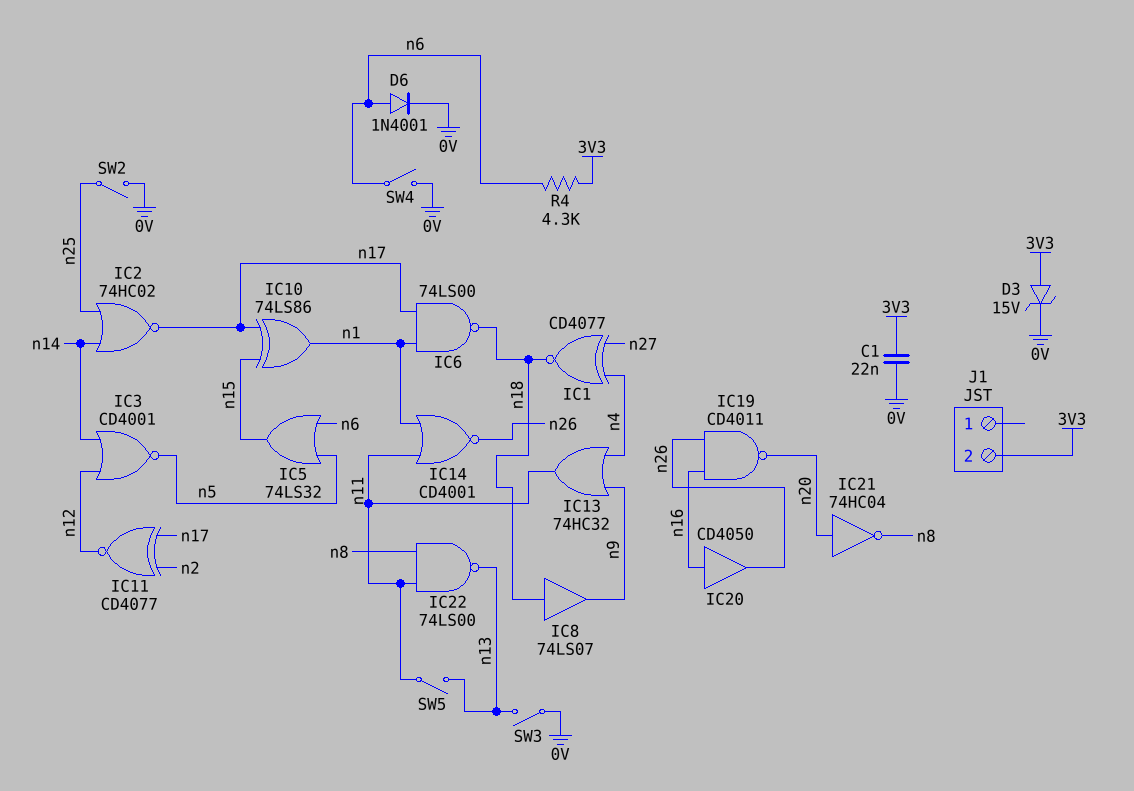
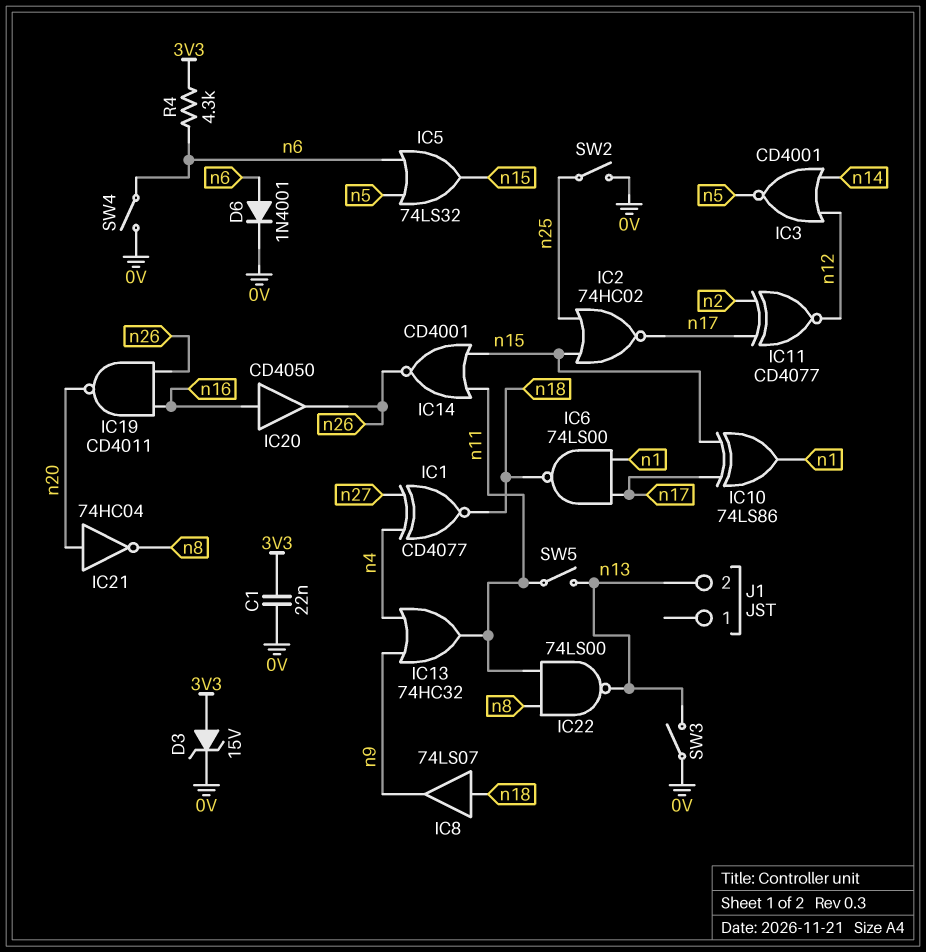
IC2: NOR 74HC02 (in n14, in n25, out n17) -> NOR 74HC02 (in n15, in n25, out n17)
IC14: NOR CD4001 (in n1, in n11, out n26) -> NOR CD4001 (in n11, in n15, out n26)
J1 pin 2: 3V3 -> n13

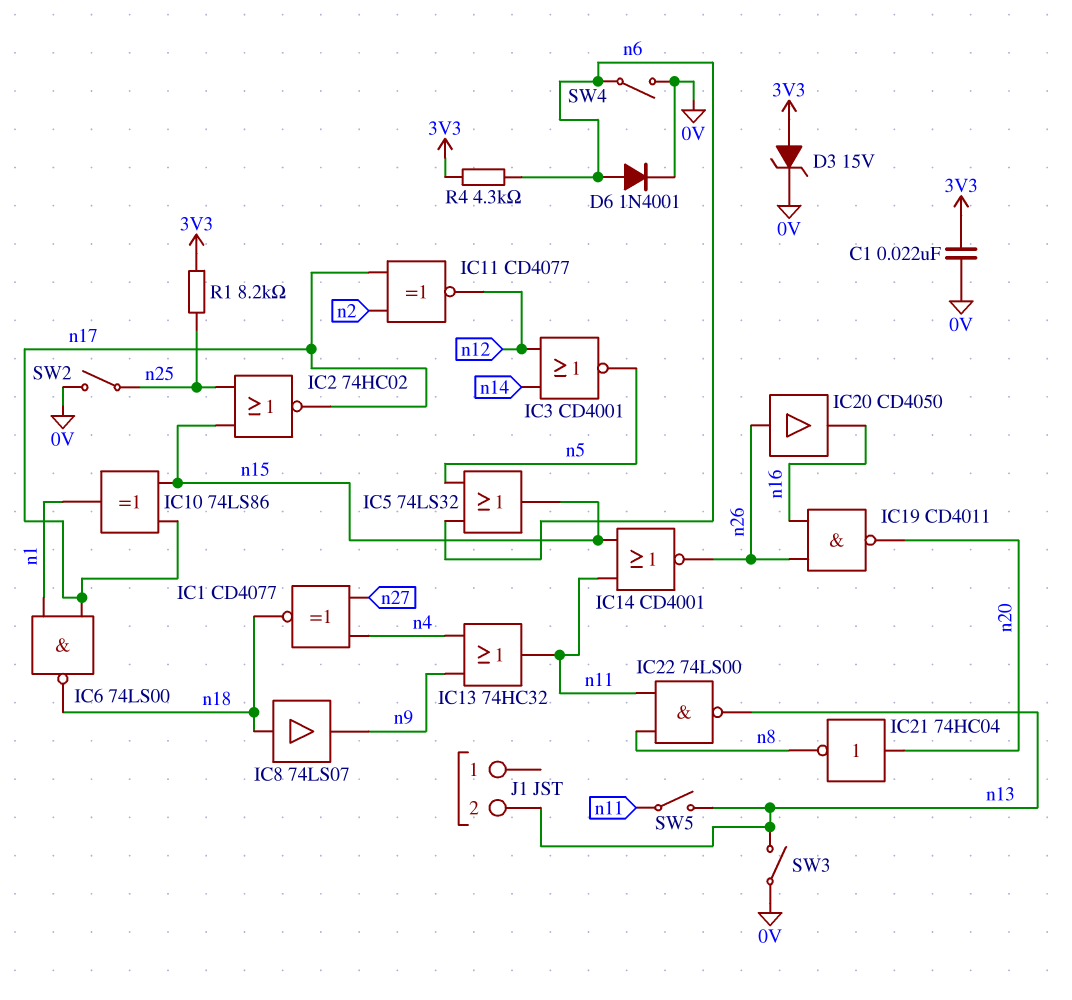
IC20: buffer CD4050 (in n16, out n26) -> buffer CD4050 (in n26, out n16)
R1: none -> 8.2k (3V3, n25)

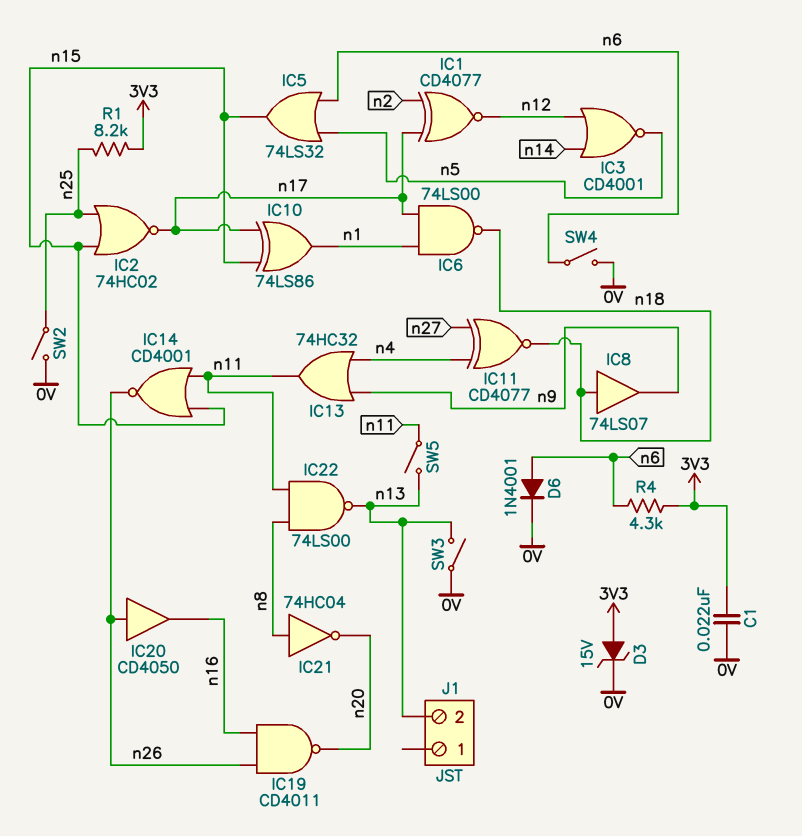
IC1: XNOR CD4077 (in n4, in n27, out n18) -> XNOR CD4077 (in n2, in n17, out n12)
IC11: XNOR CD4077 (in n2, in n17, out n12) -> XNOR CD4077 (in n4, in n27, out n18)
IC21: NOT 74HC04 (in n20, out n8) -> NOT 74HC04 (in n8, out n20)

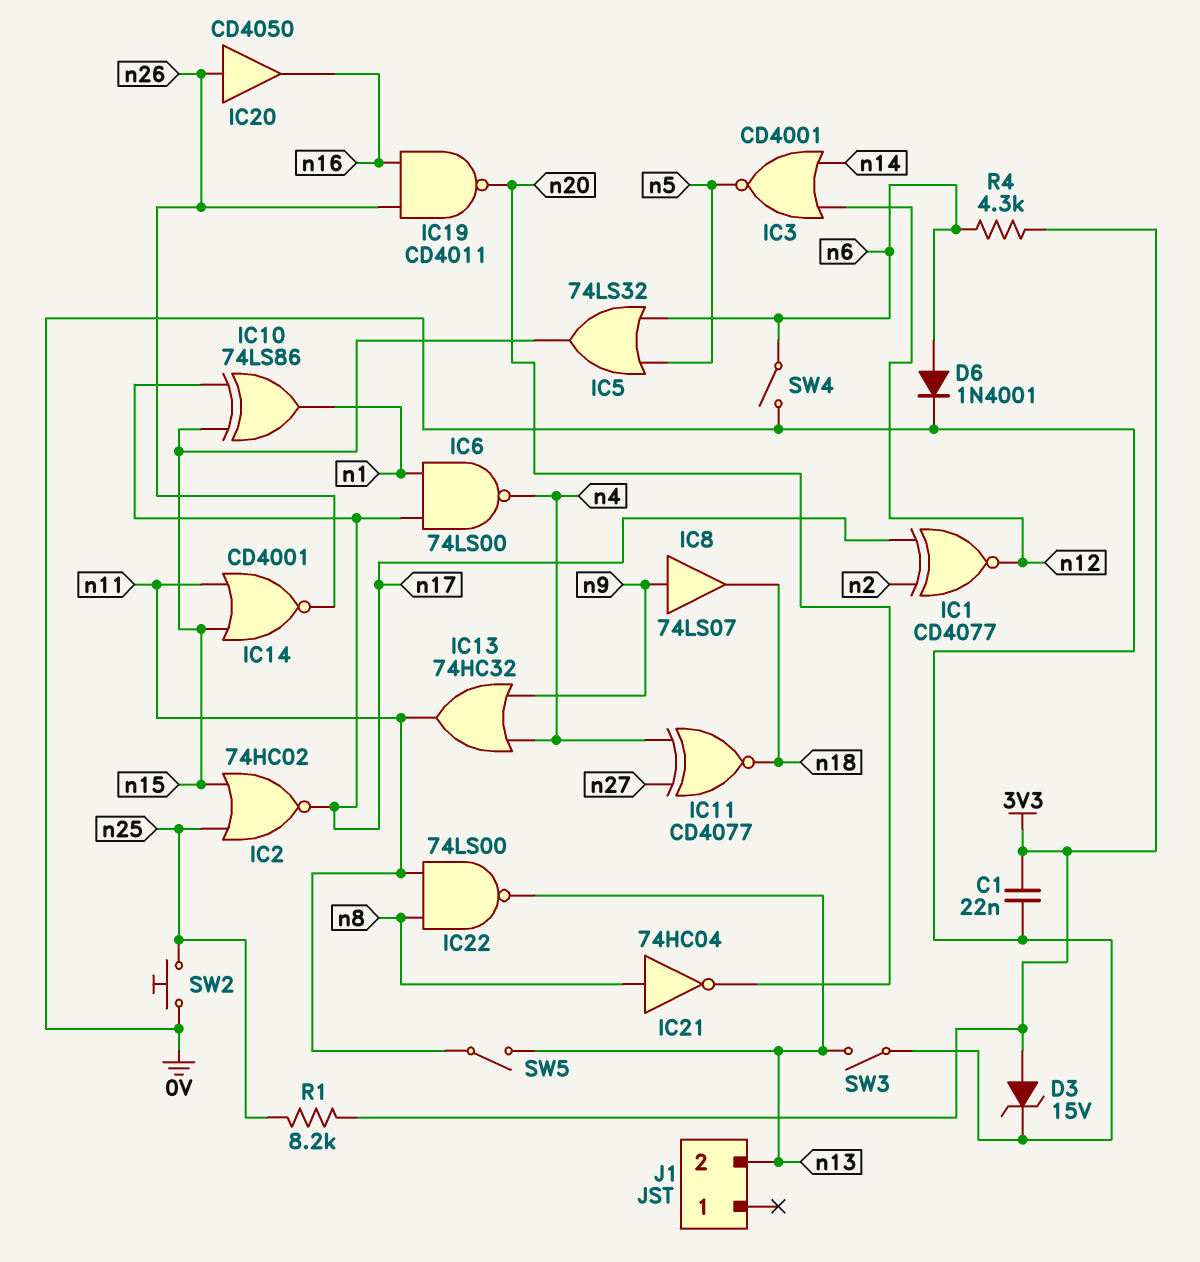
IC6: NAND 74LS00 (in n1, in n17, out n18) -> NAND 74LS00 (in n1, in n17, out n4)
IC8: buffer 74LS07 (in n18, out n9) -> buffer 74LS07 (in n9, out n18)
SW2: switch (0V, n25) -> button (0V, n25)

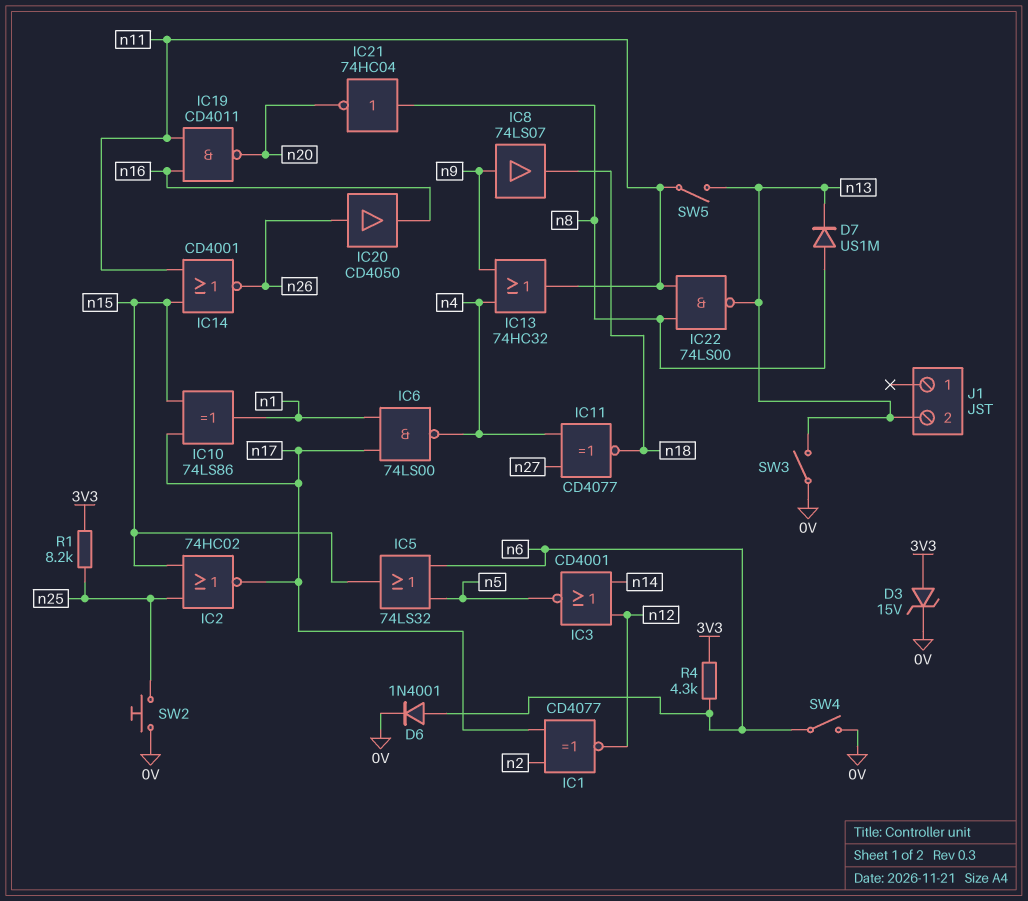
C1: 22nF (0V, 3V3) -> none
D7: none -> diode US1M (A n8, K n13)
IC19: NAND CD4011 (in n16, in n26, out n20) -> NAND CD4011 (in n11, in n16, out n20)

